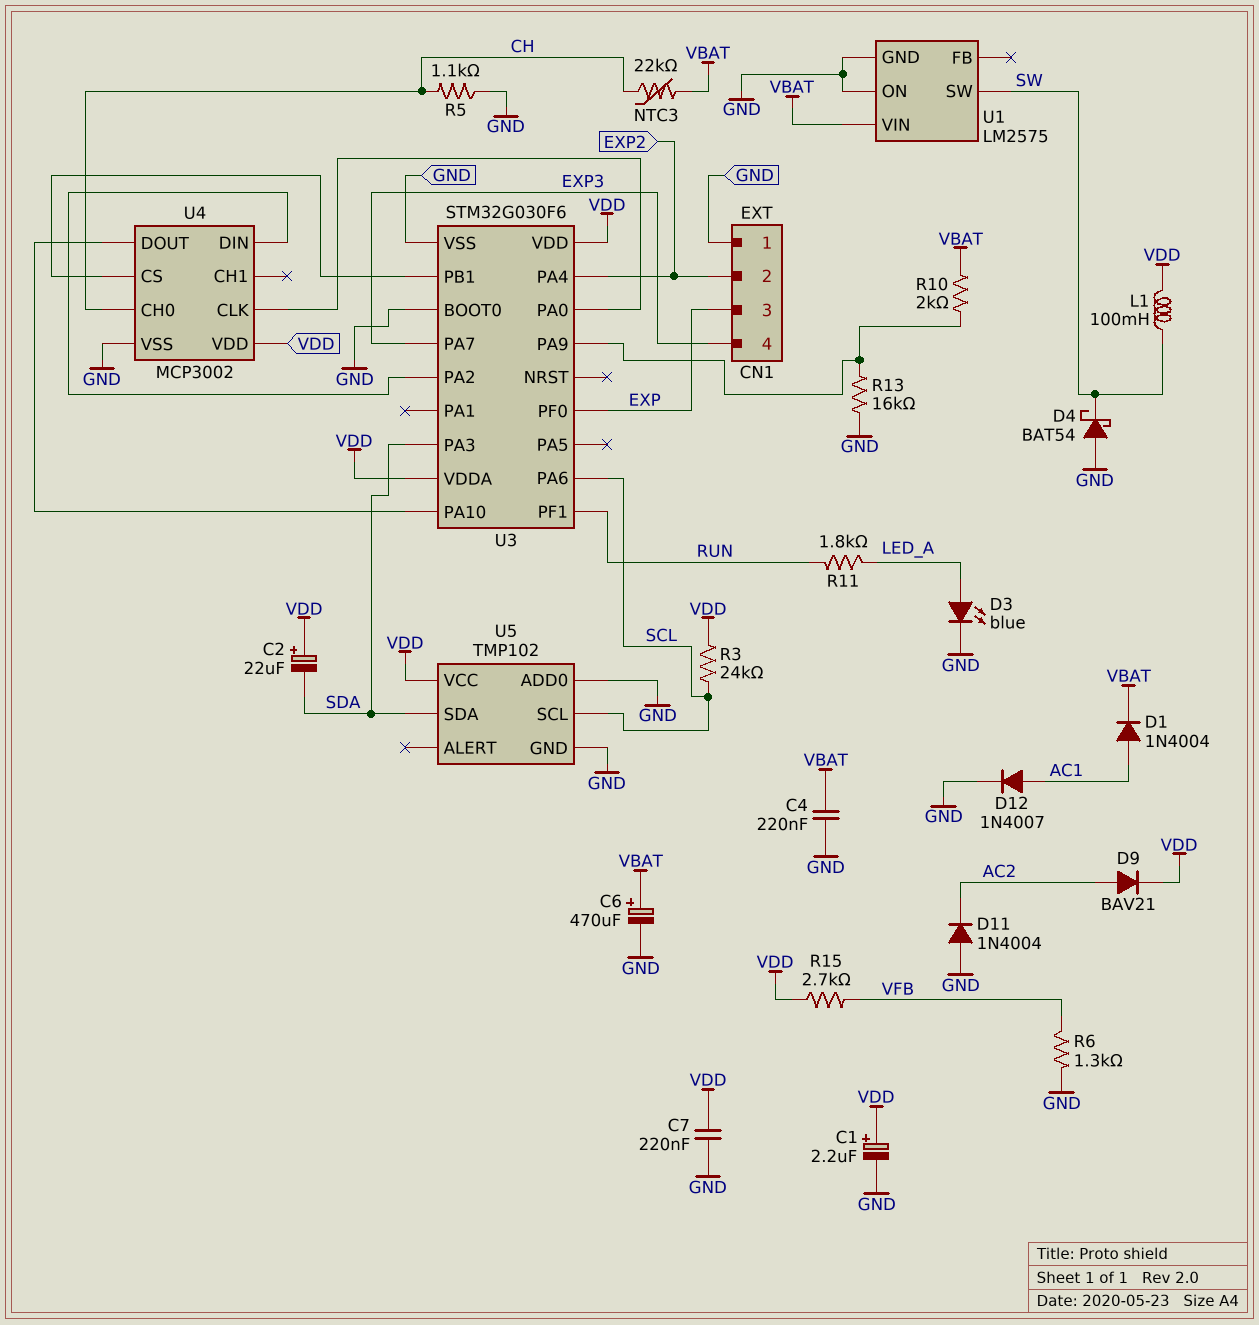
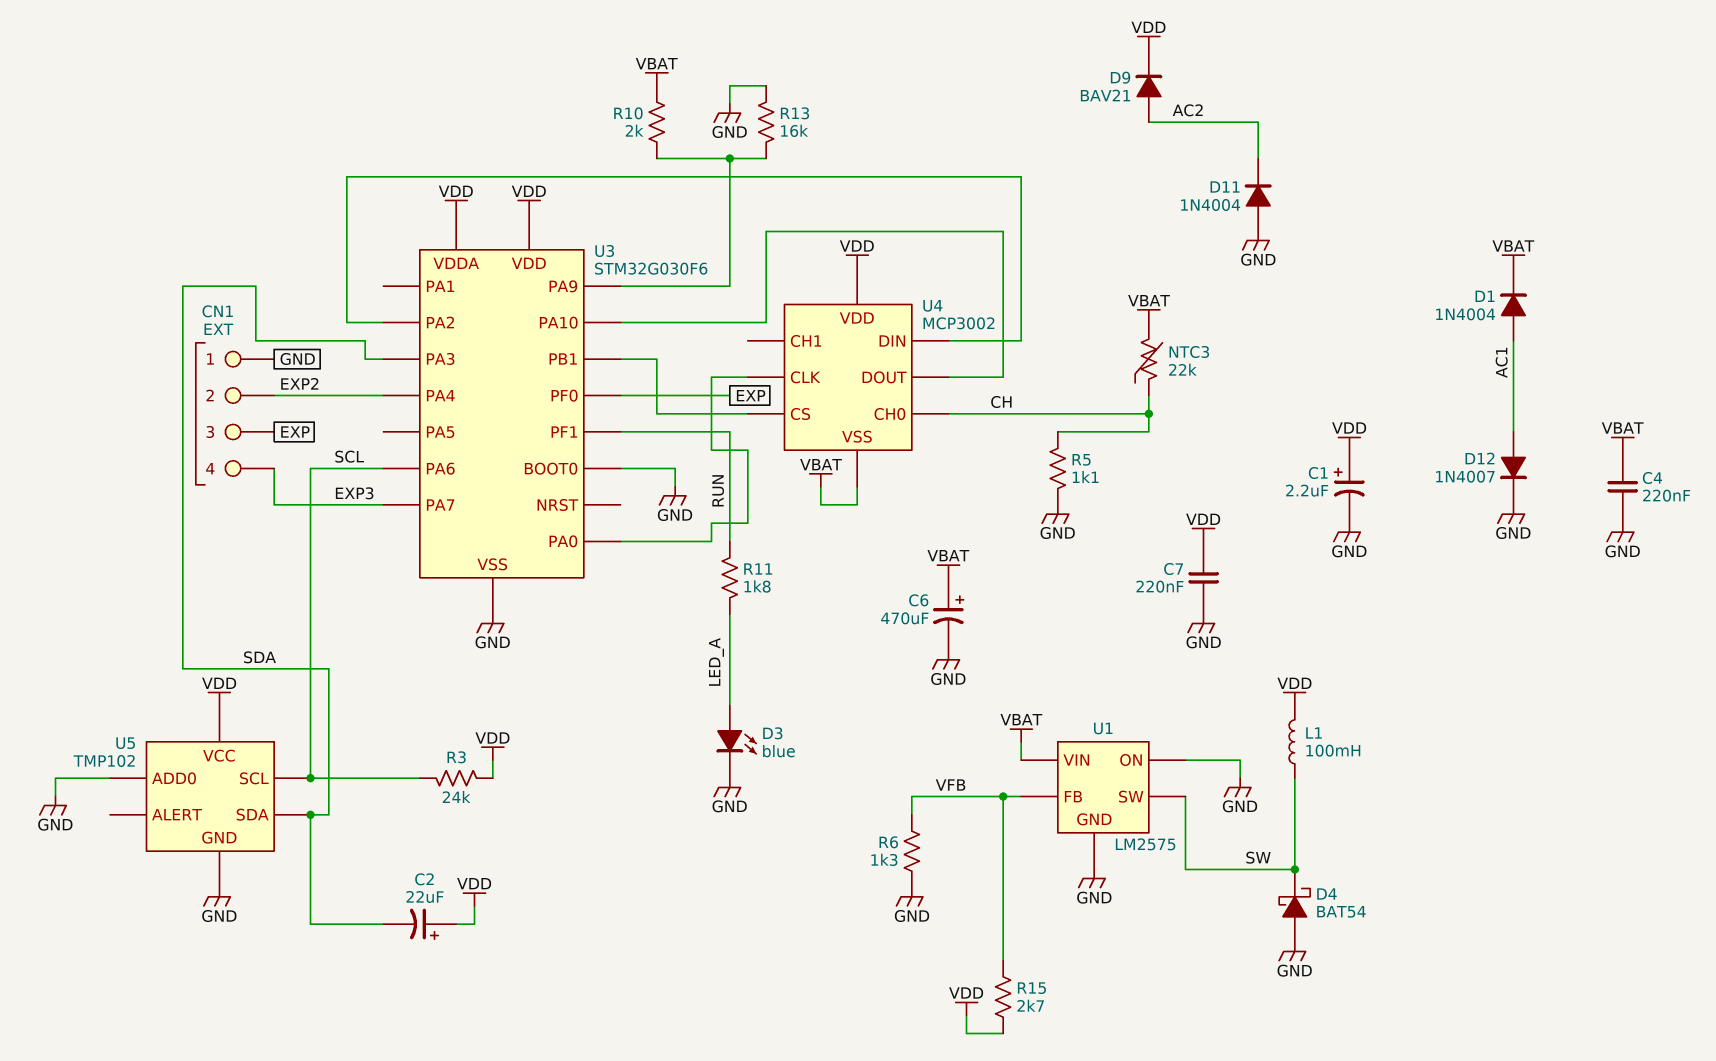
U1 pin FB: none -> VFB
U4 pin VSS: GND -> VBAT

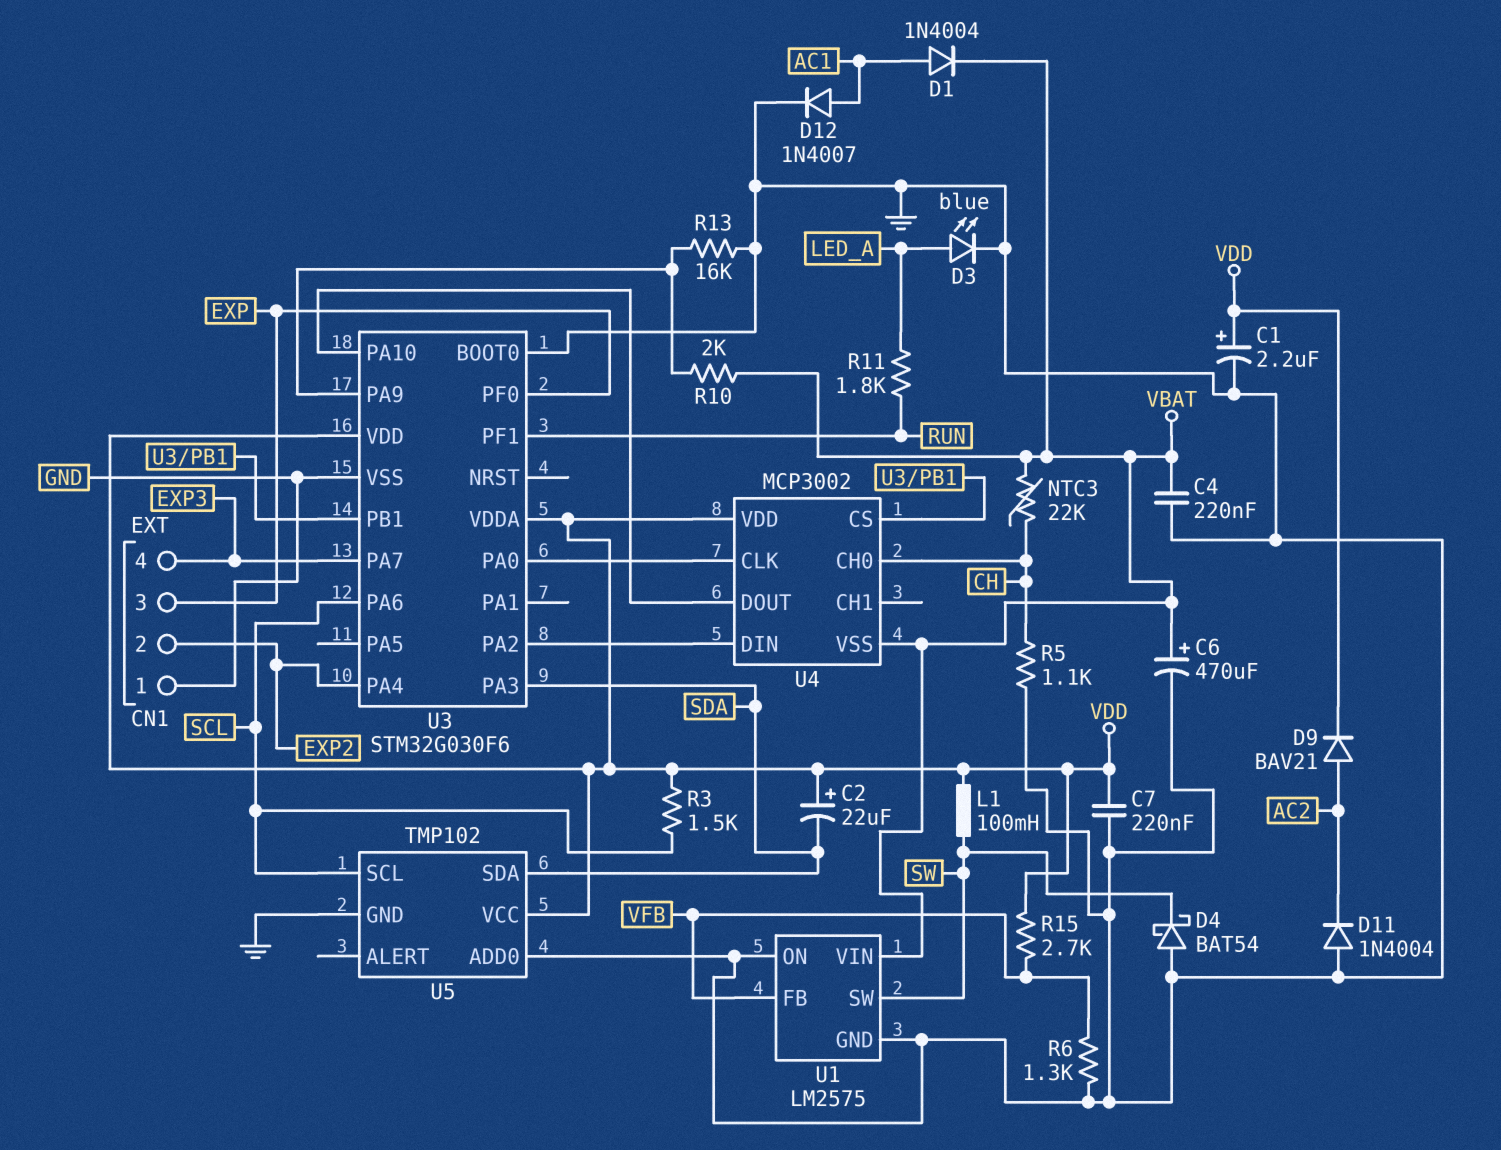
R3: 24k (SCL, VDD) -> 1.5k (SCL, VDD)

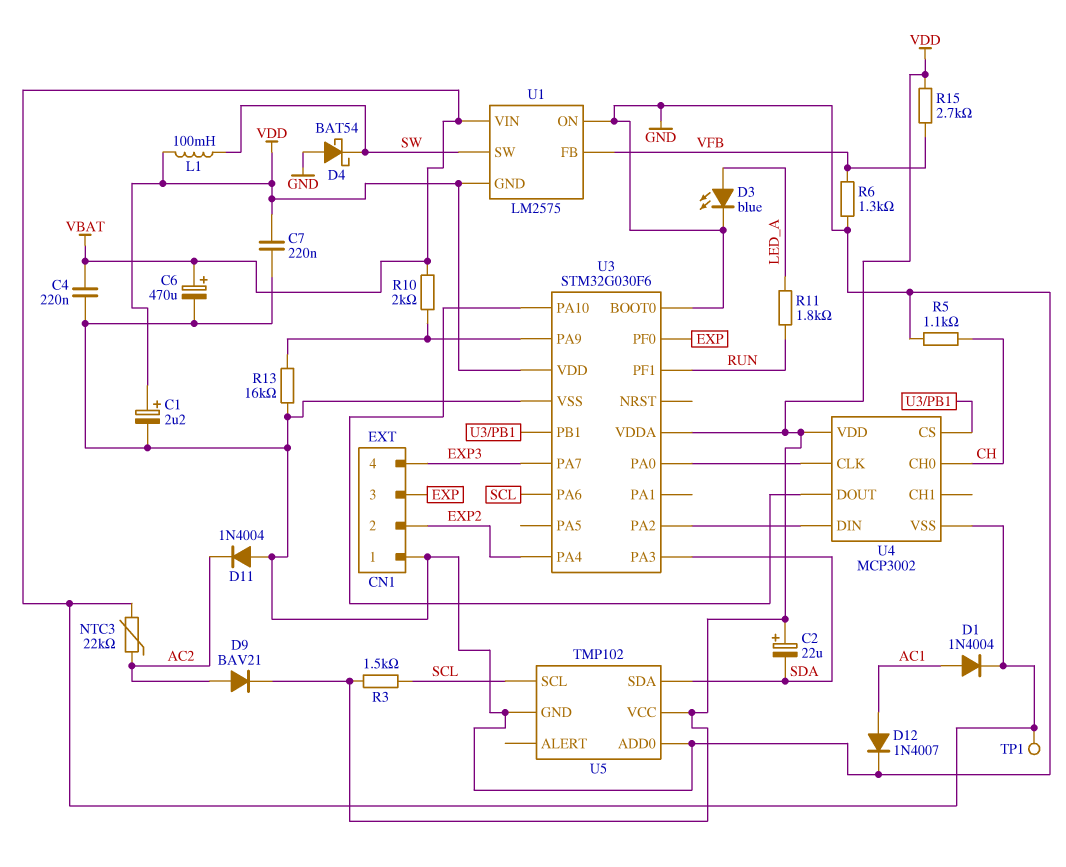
NTC3: 22k (CH, VBAT) -> 22k (AC2, VBAT)
TP1: none -> test point (VBAT)
U1 pin GND: GND -> VDD

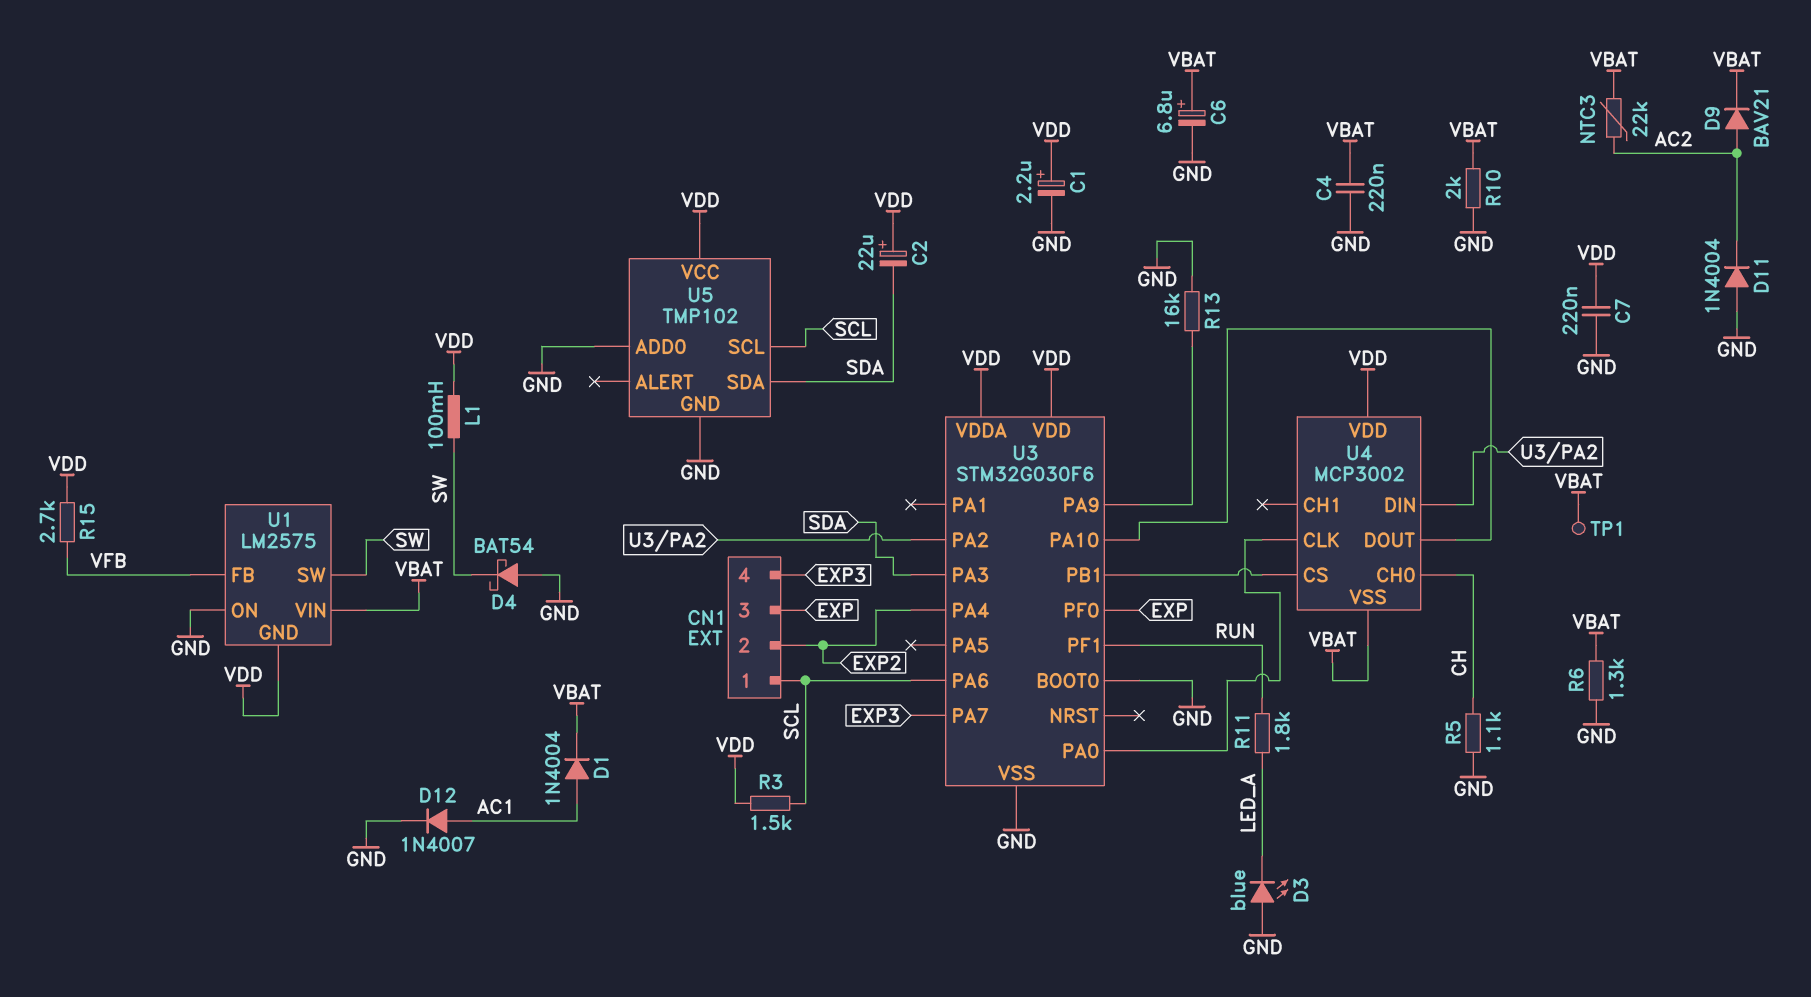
C6: 470uF (plus VBAT, minus GND) -> 6.8uF (plus VBAT, minus GND)
CN1 pin 1: GND -> SCL
D3: LED blue (A LED_A, K GND) -> LED blue (A GND, K LED_A)
D9: diode BAV21 (A AC2, K VDD) -> diode BAV21 (A AC2, K VBAT)
R6: 1.3k (GND, VFB) -> 1.3k (GND, VBAT)
R10: 2k (U3/PA9, VBAT) -> 2k (GND, VBAT)

